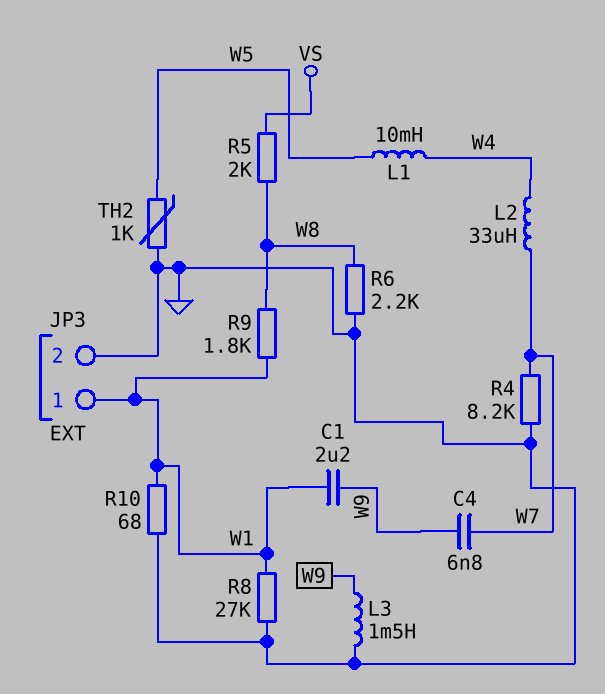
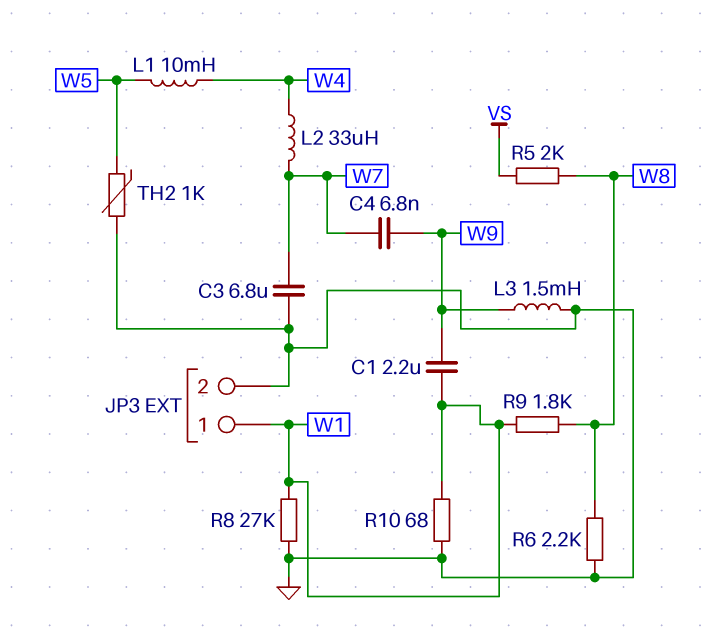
C3: none -> 6.8uF (GND, W7)
R4: 8.2k (GND, W7) -> none

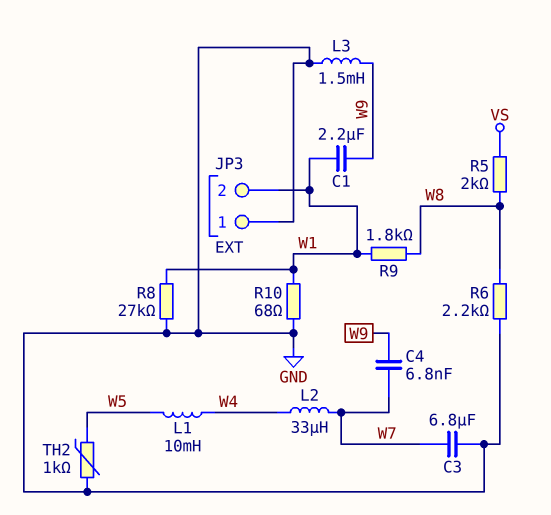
JP3 pin 1: W1 -> GND
JP3 pin 2: GND -> W1

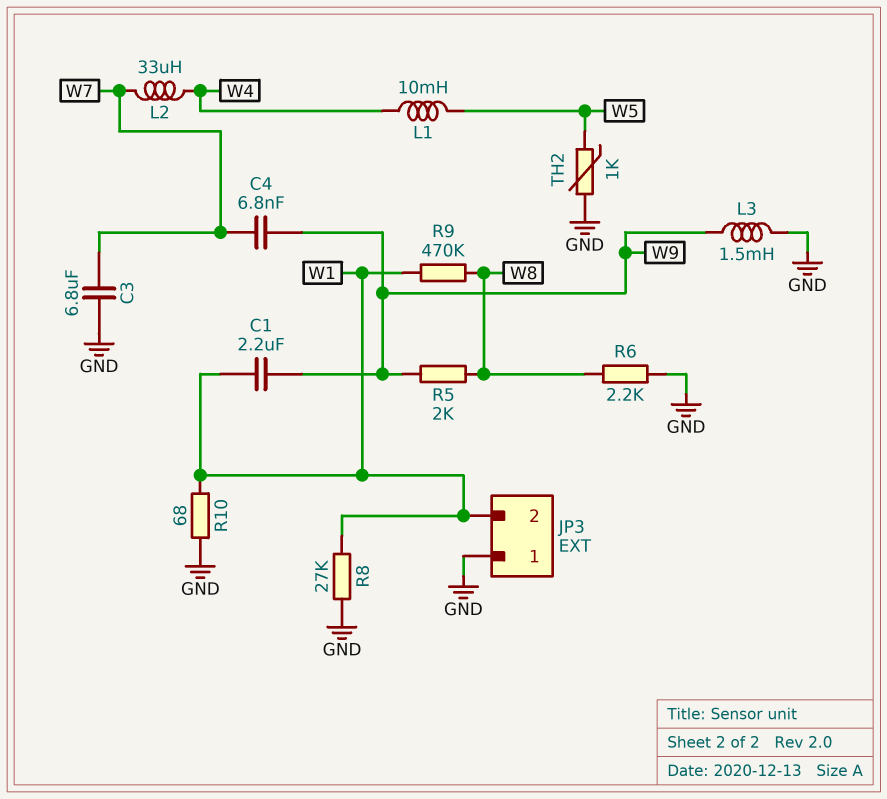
R5: 2k (VS, W8) -> 2k (W8, W9)
R9: 1.8k (W1, W8) -> 470k (W1, W8)

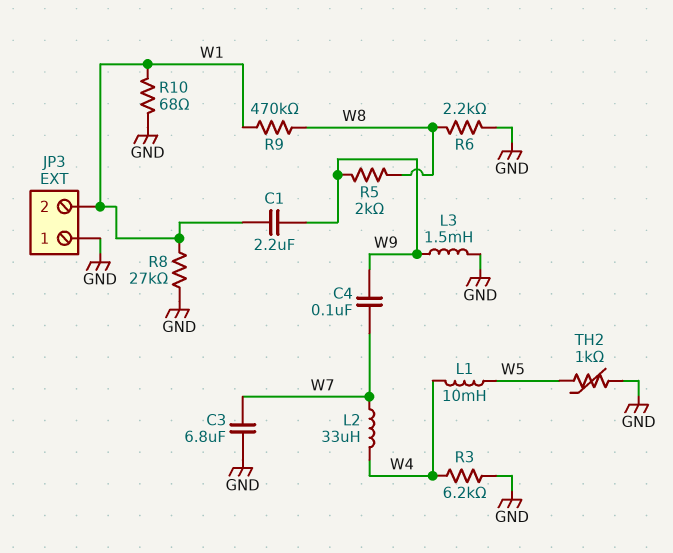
C4: 6.8nF (W7, W9) -> 100nF (W7, W9)
R3: none -> 6.2k (GND, W4)

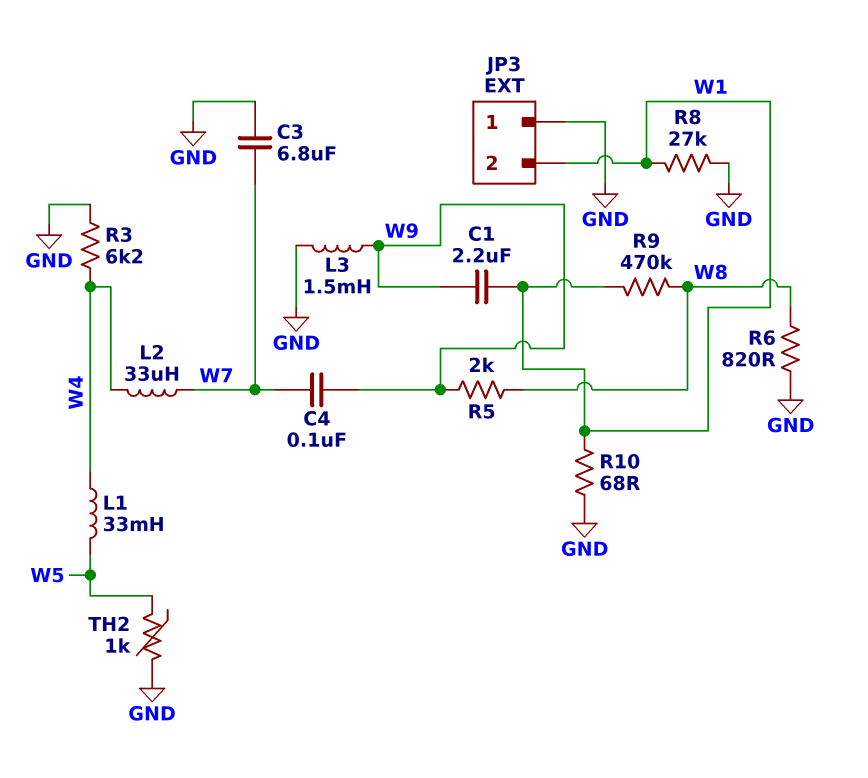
L1: 10mH (W4, W5) -> 33mH (W4, W5)
R6: 2.2k (GND, W8) -> 820 (GND, W8)

